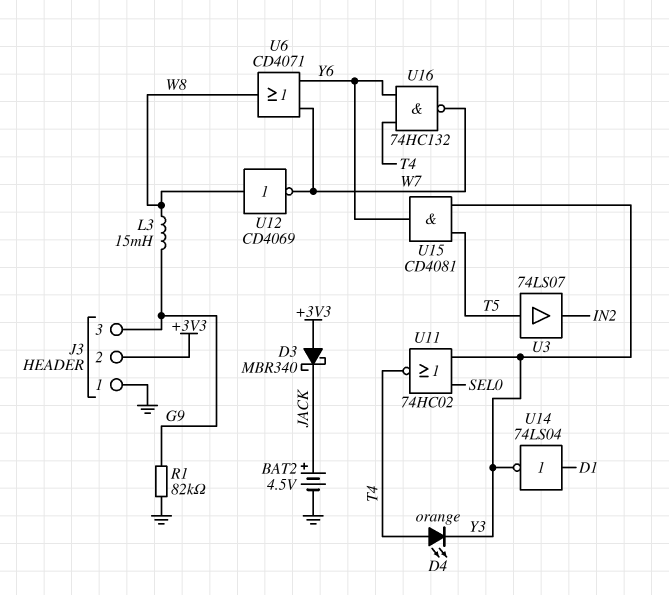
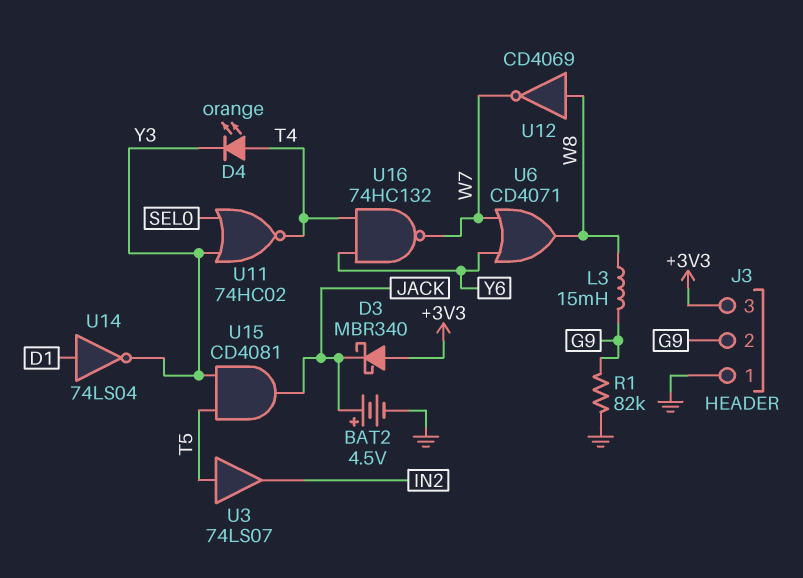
J3 pin 2: +3V3 -> G9
J3 pin 3: G9 -> +3V3
U15: AND CD4081 (in T5, in Y3, out Y6) -> AND CD4081 (in T5, in Y3, out JACK)

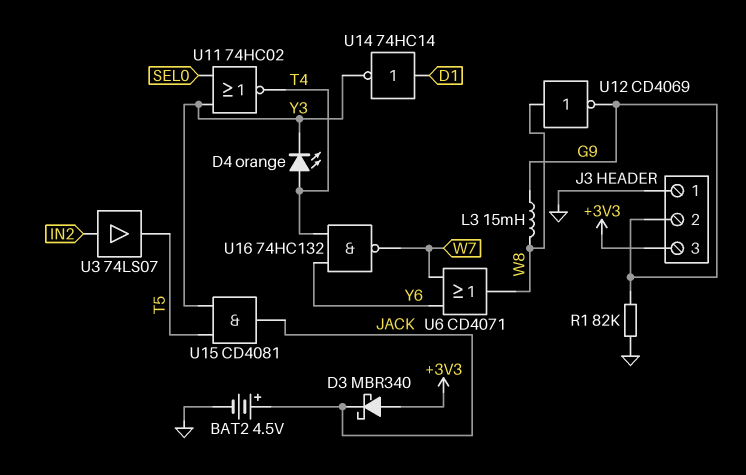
U3: buffer 74LS07 (in T5, out IN2) -> buffer 74LS07 (in IN2, out T5)
U12: NOT CD4069 (in W8, out W7) -> NOT CD4069 (in W8, out G9)
U14: NOT 74LS04 (in D1, out Y3) -> NOT 74HC14 (in D1, out Y3)

